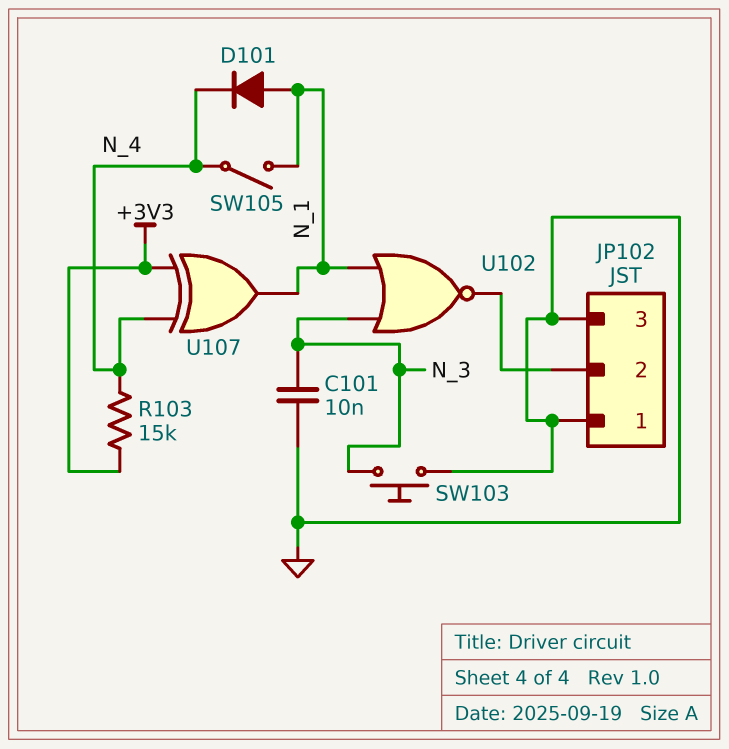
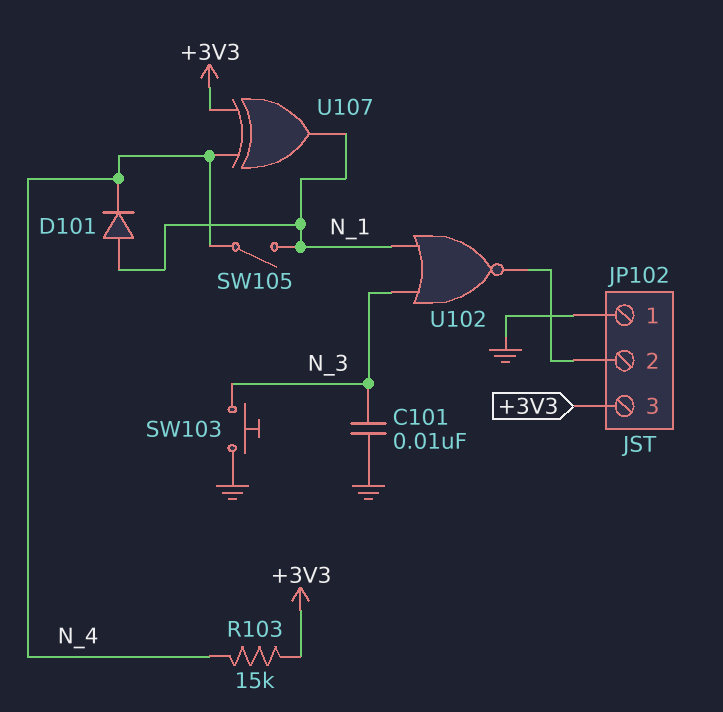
JP102 pin 3: GND -> +3V3

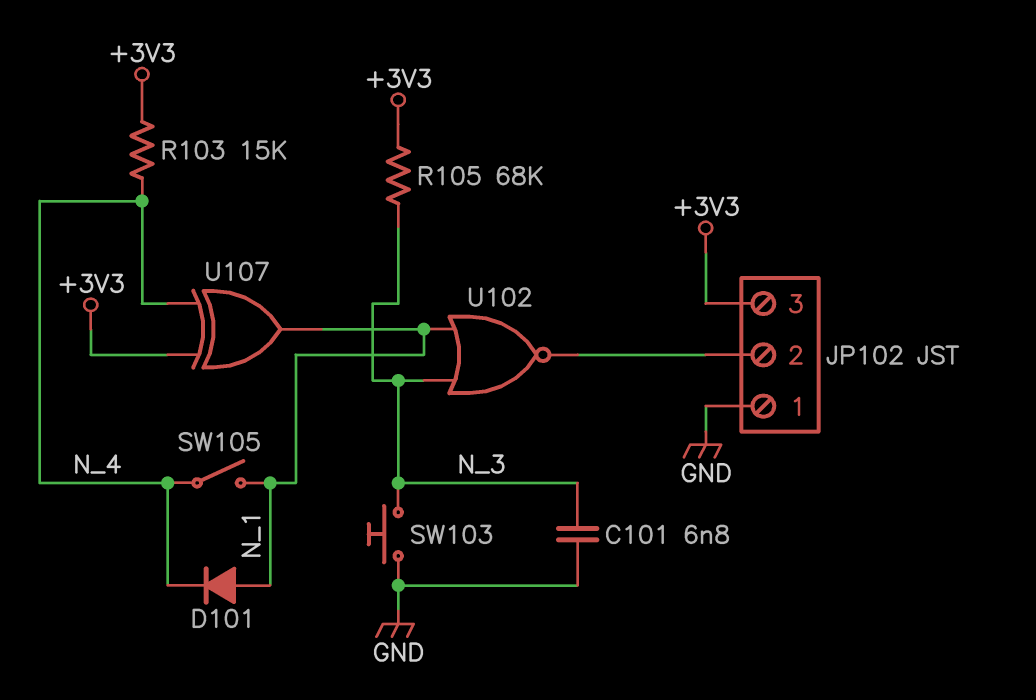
C101: 10nF (GND, N_3) -> 6.8nF (GND, N_3)
R105: none -> 68k (+3V3, N_3)

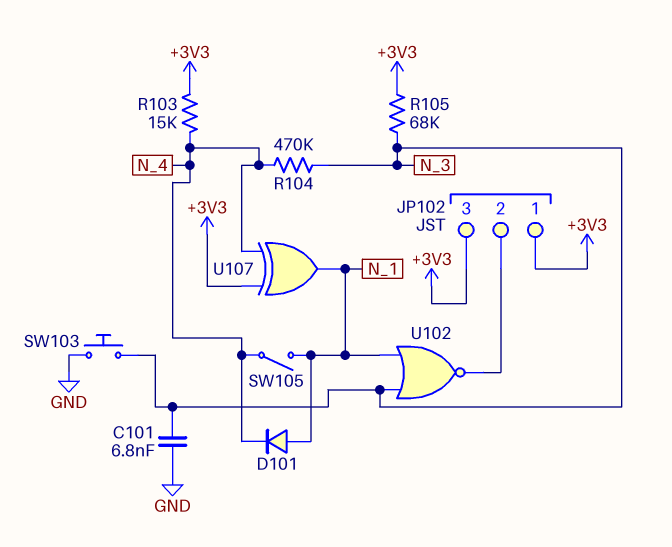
JP102 pin 1: GND -> +3V3
R104: none -> 470k (N_3, N_4)

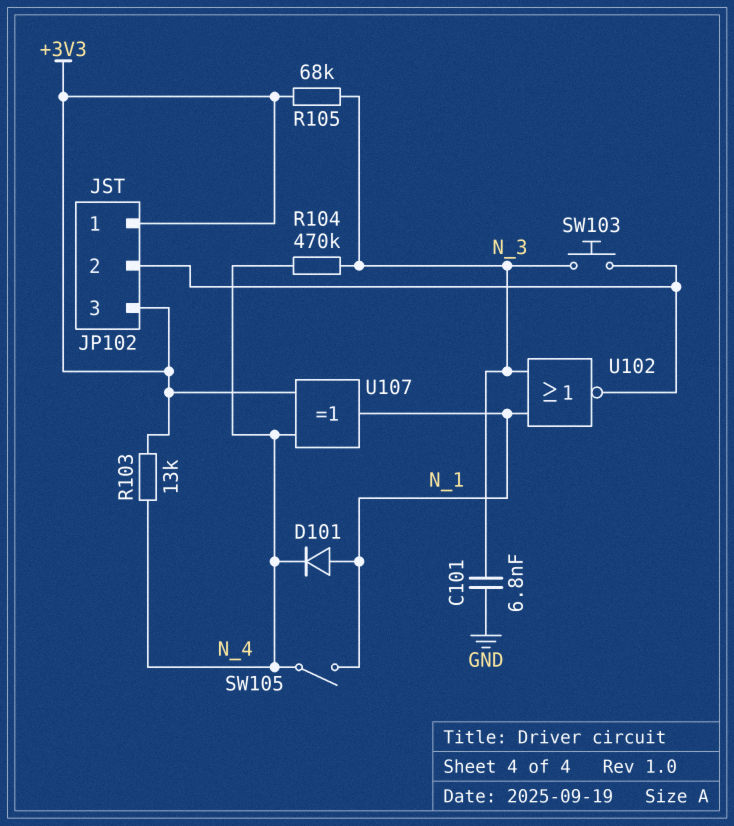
R103: 15k (+3V3, N_4) -> 13k (+3V3, N_4)
SW103: button (GND, N_3) -> button (JP102/2, N_3)

